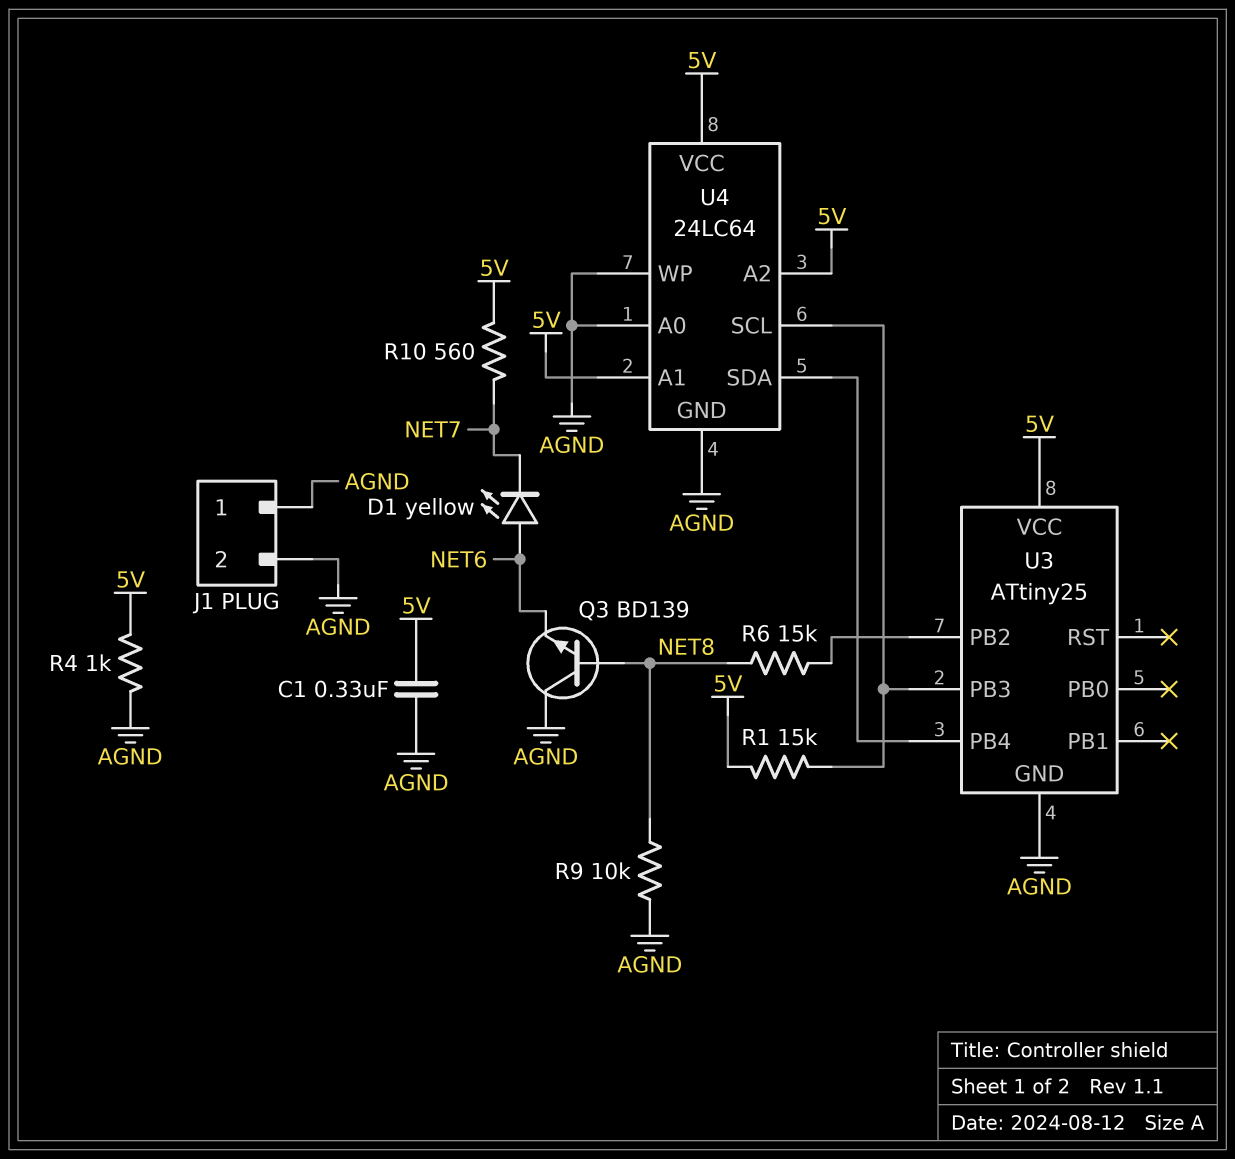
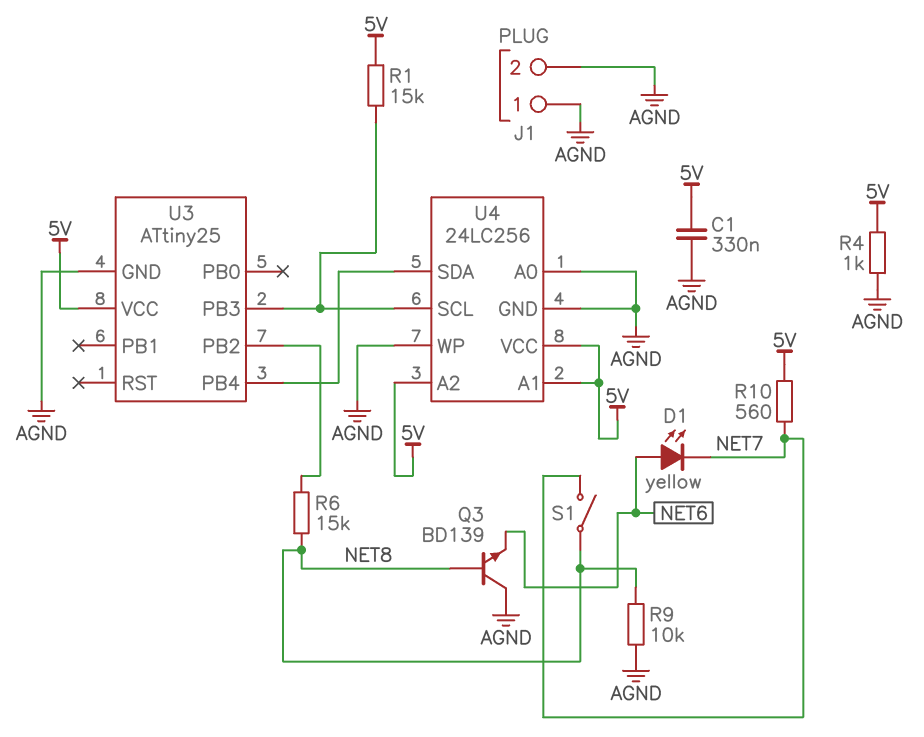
S1: none -> switch (NET7, NET8)
U4: 24LC64 -> 24LC256

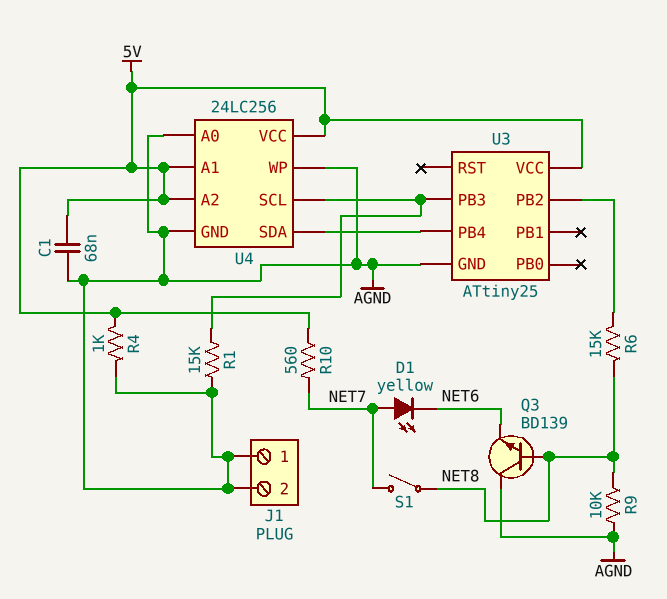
C1: 330nF (5V, AGND) -> 68nF (5V, AGND)
D1: LED yellow (A NET6, K NET7) -> LED yellow (A NET7, K NET6)
R1: 15k (5V, U3/PB3) -> 15k (AGND, U3/PB3)

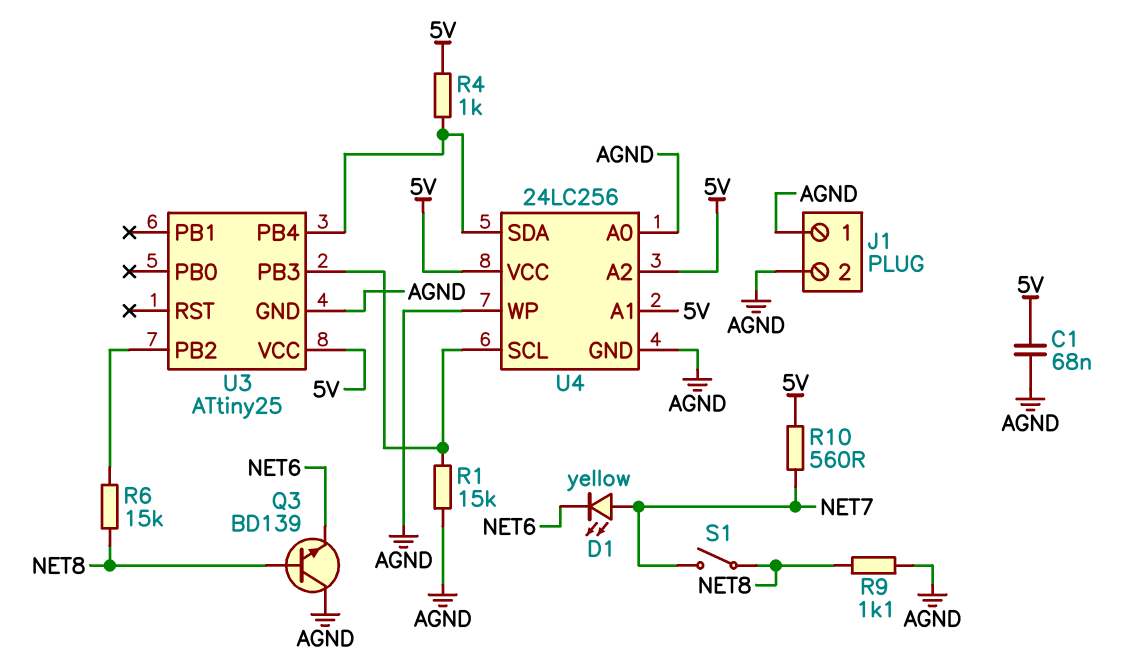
R4: 1k (5V, AGND) -> 1k (5V, U3/PB4)
R9: 10k (AGND, NET8) -> 1.1k (AGND, NET8)

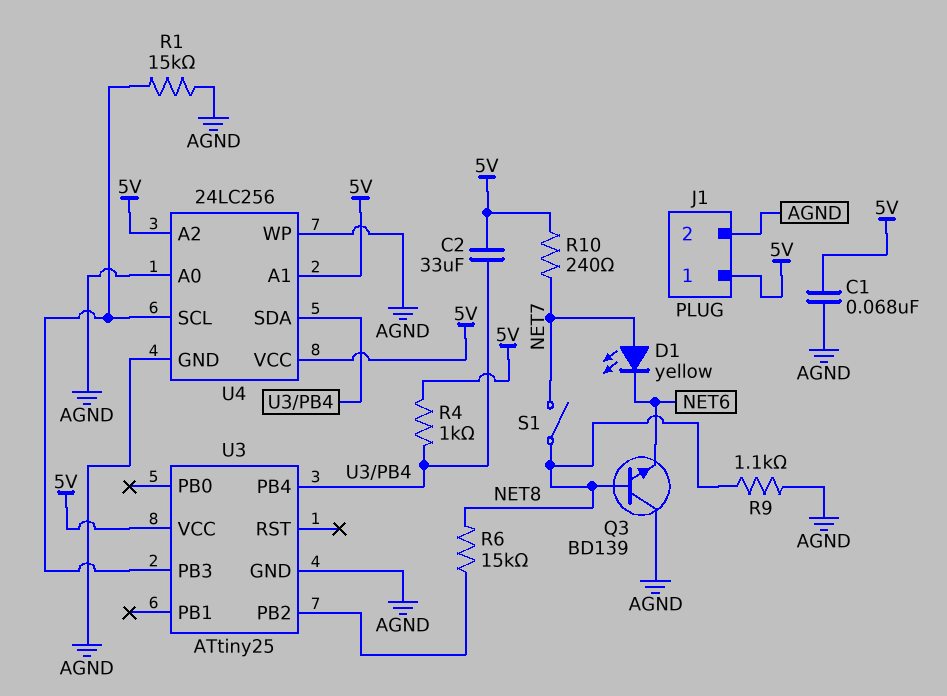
C2: none -> 33uF (5V, U3/PB4)
J1 pin 1: AGND -> 5V
R10: 560 (5V, NET7) -> 240 (5V, NET7)

